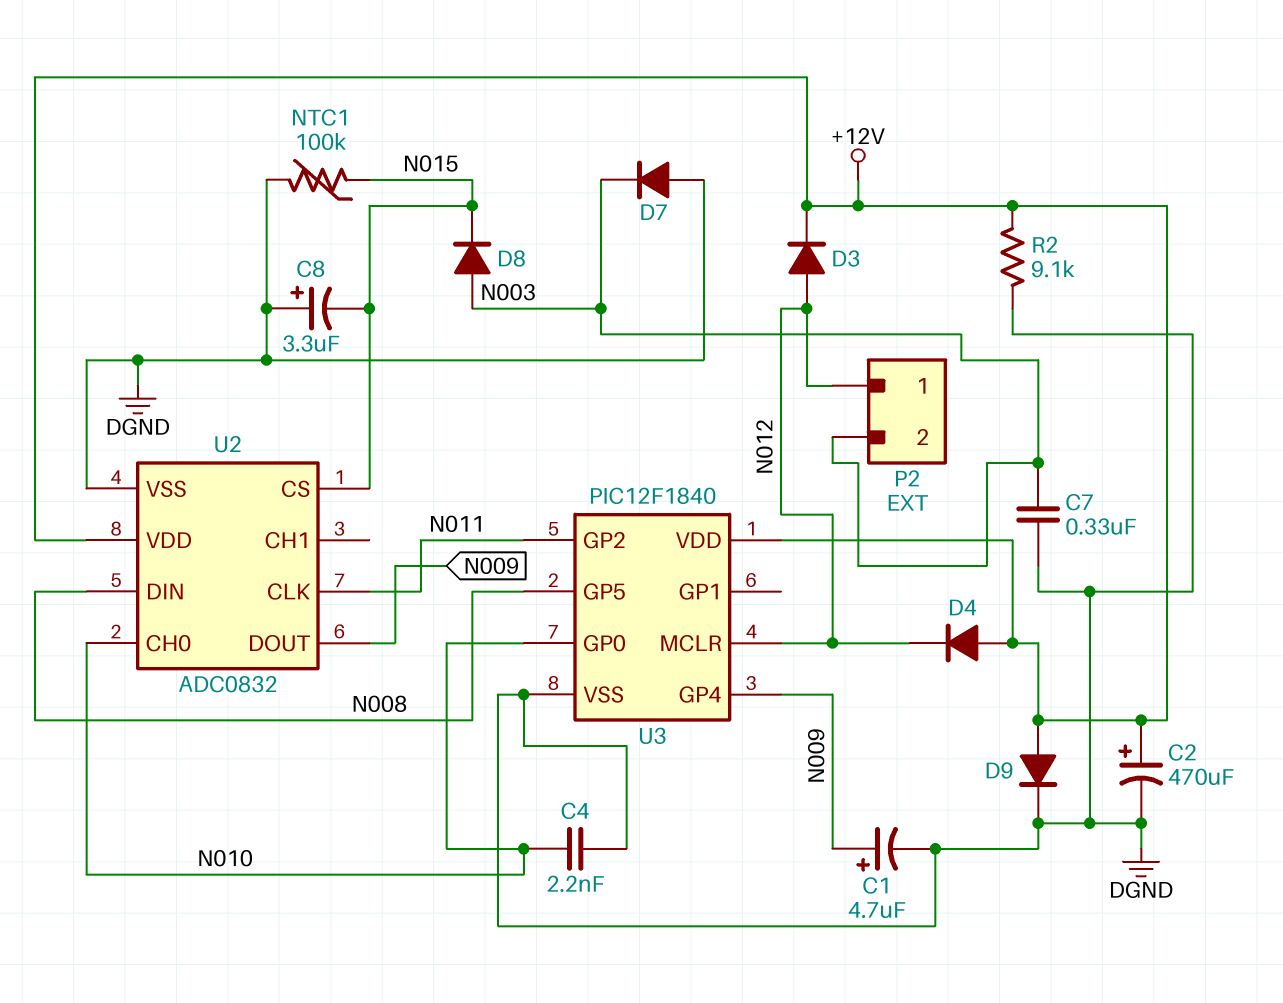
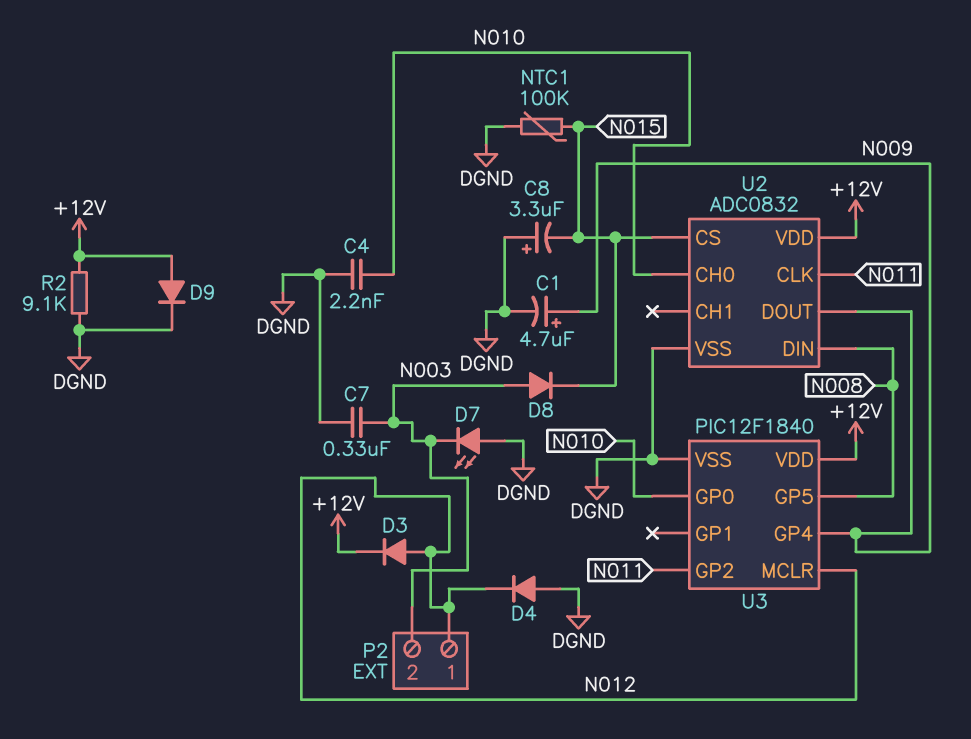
C2: 470uF (plus +12V, minus DGND) -> none
D4: diode (A +12V, K N012) -> diode (A DGND, K N012)
D7: diode (A DGND, K N003) -> LED (A DGND, K N003)

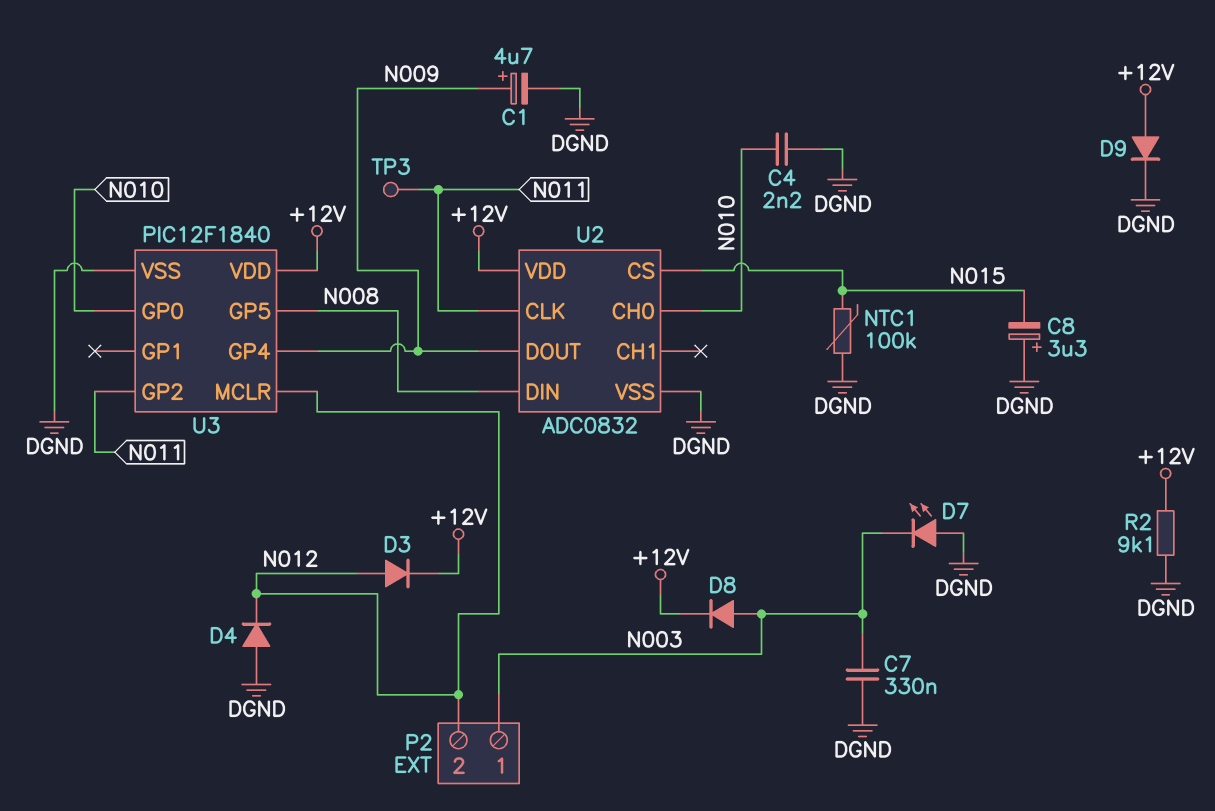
D8: diode (A N003, K N015) -> diode (A N003, K +12V)
P2 pin 1: N012 -> N003
P2 pin 2: N003 -> N012
TP3: none -> test point (N011)

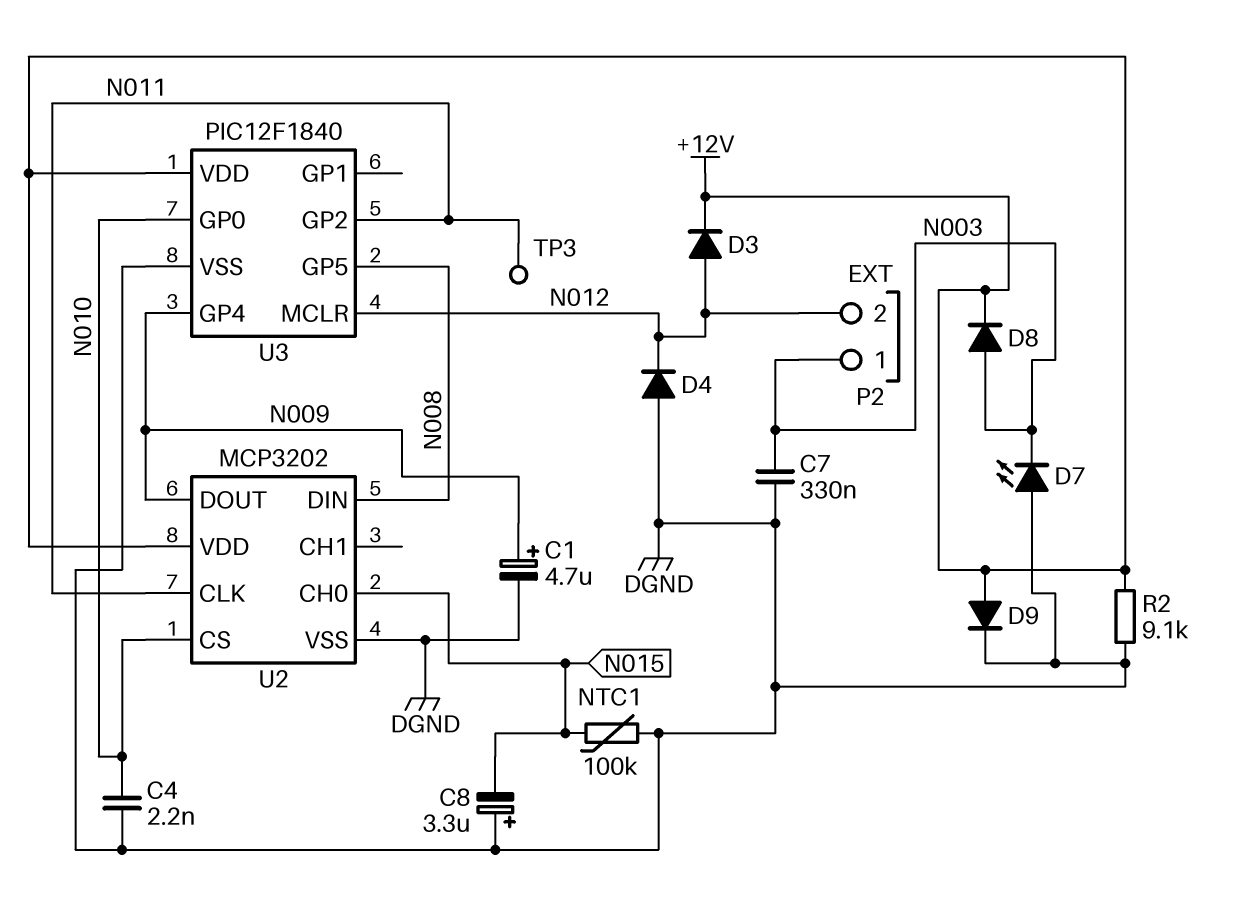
U2: ADC0832 -> MCP3202
U2 pin CH0: N010 -> N015
U2 pin CS: N015 -> N010

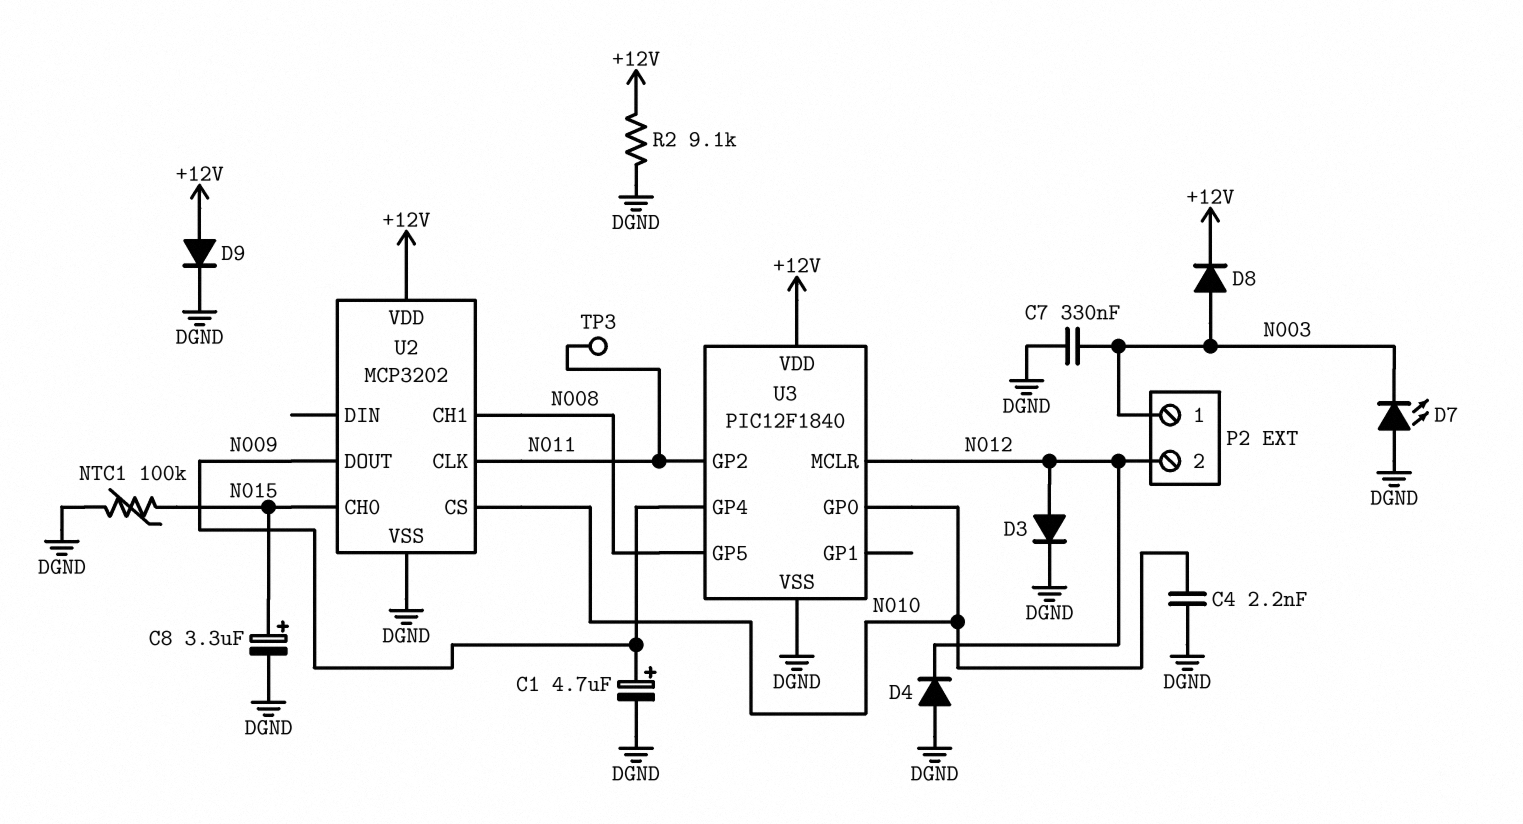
C8: 3.3uF (plus DGND, minus N015) -> 3.3uF (plus N015, minus DGND)
D3: diode (A N012, K +12V) -> diode (A N012, K DGND)
U2 pin CH1: none -> N008
U2 pin DIN: N008 -> none

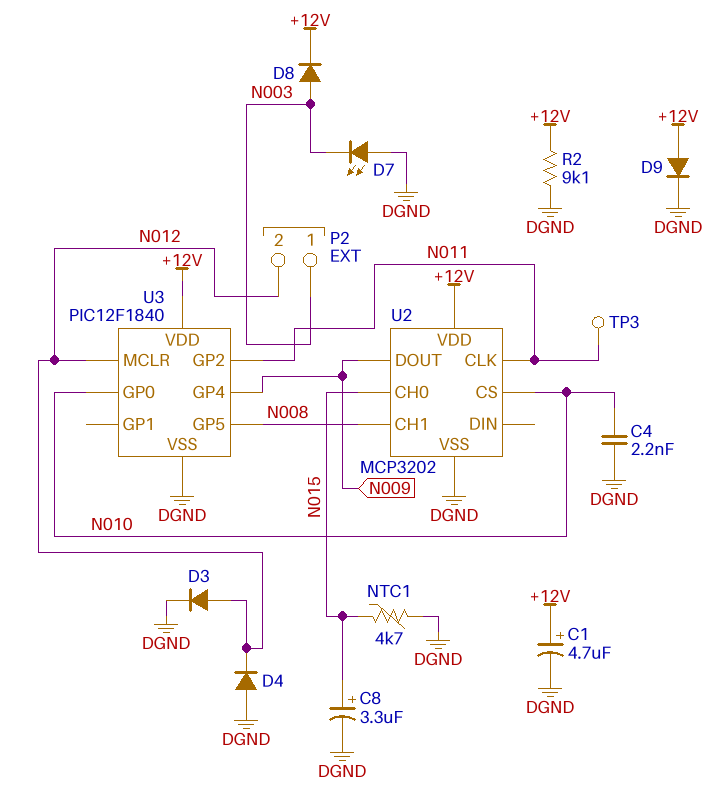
C1: 4.7uF (plus N009, minus DGND) -> 4.7uF (plus +12V, minus DGND)
C7: 330nF (DGND, N003) -> none
NTC1: 100k (DGND, N015) -> 4.7k (DGND, N015)

